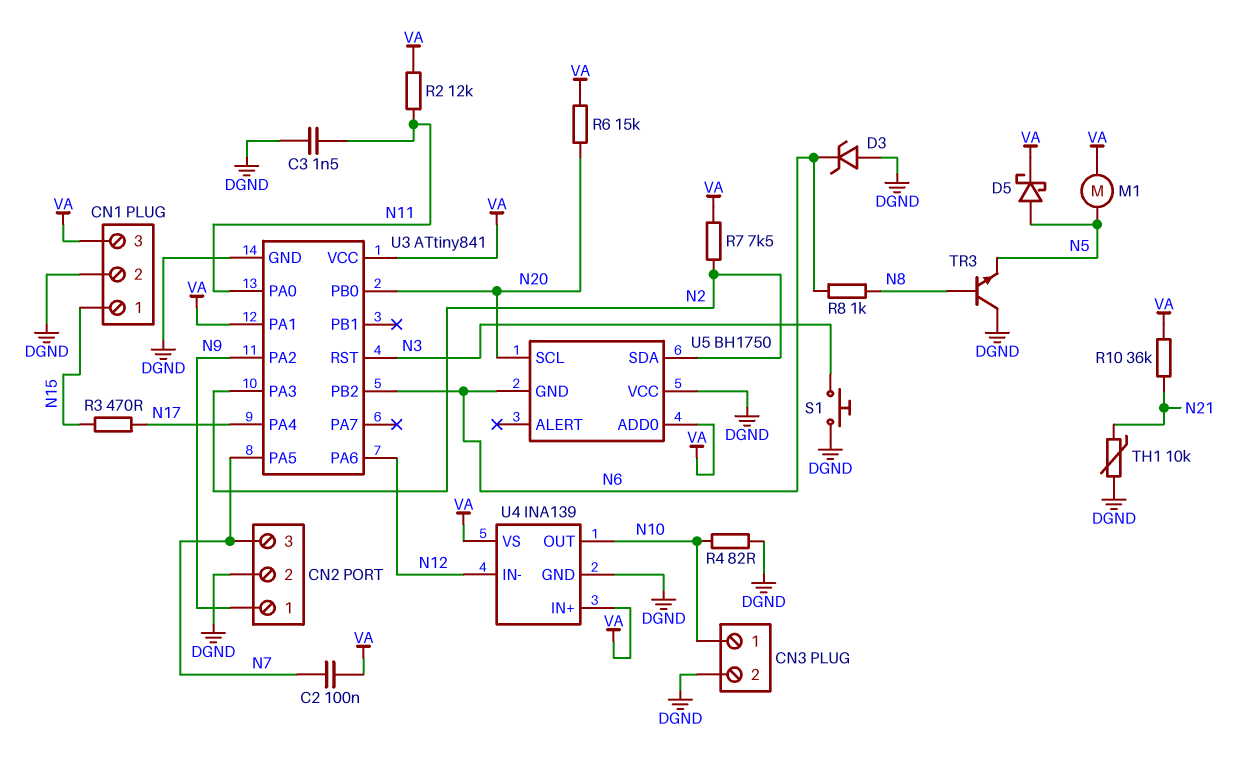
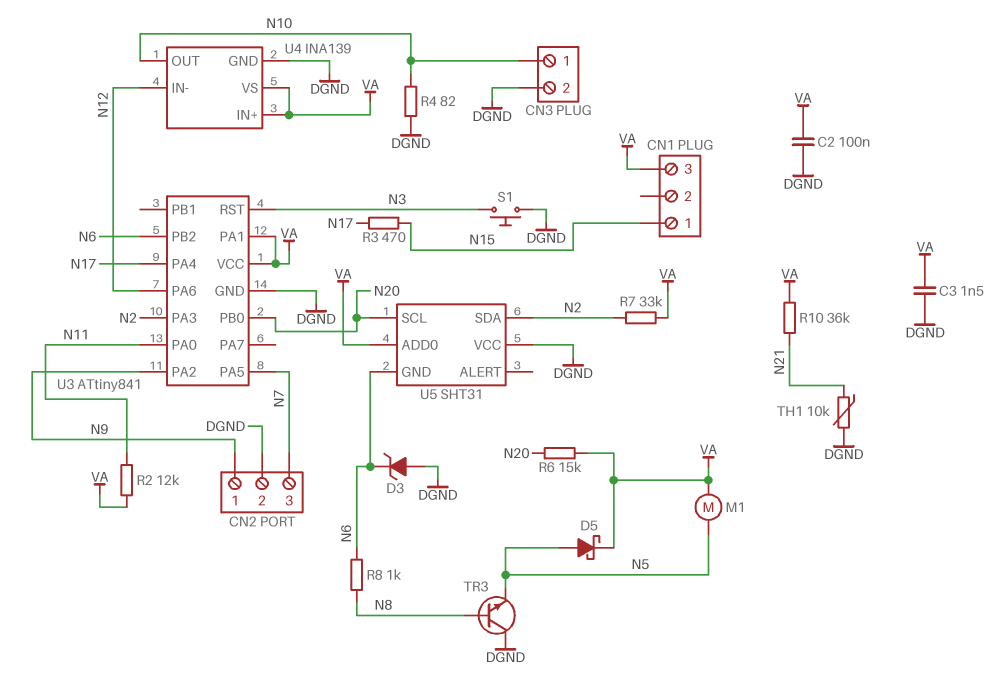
C2: 100nF (N7, VA) -> 100nF (DGND, VA)
C3: 1.5nF (DGND, N11) -> 1.5nF (DGND, VA)
CN1 pin 2: DGND -> none
R7: 7.5k (N2, VA) -> 33k (N2, VA)
U5: BH1750 -> SHT31

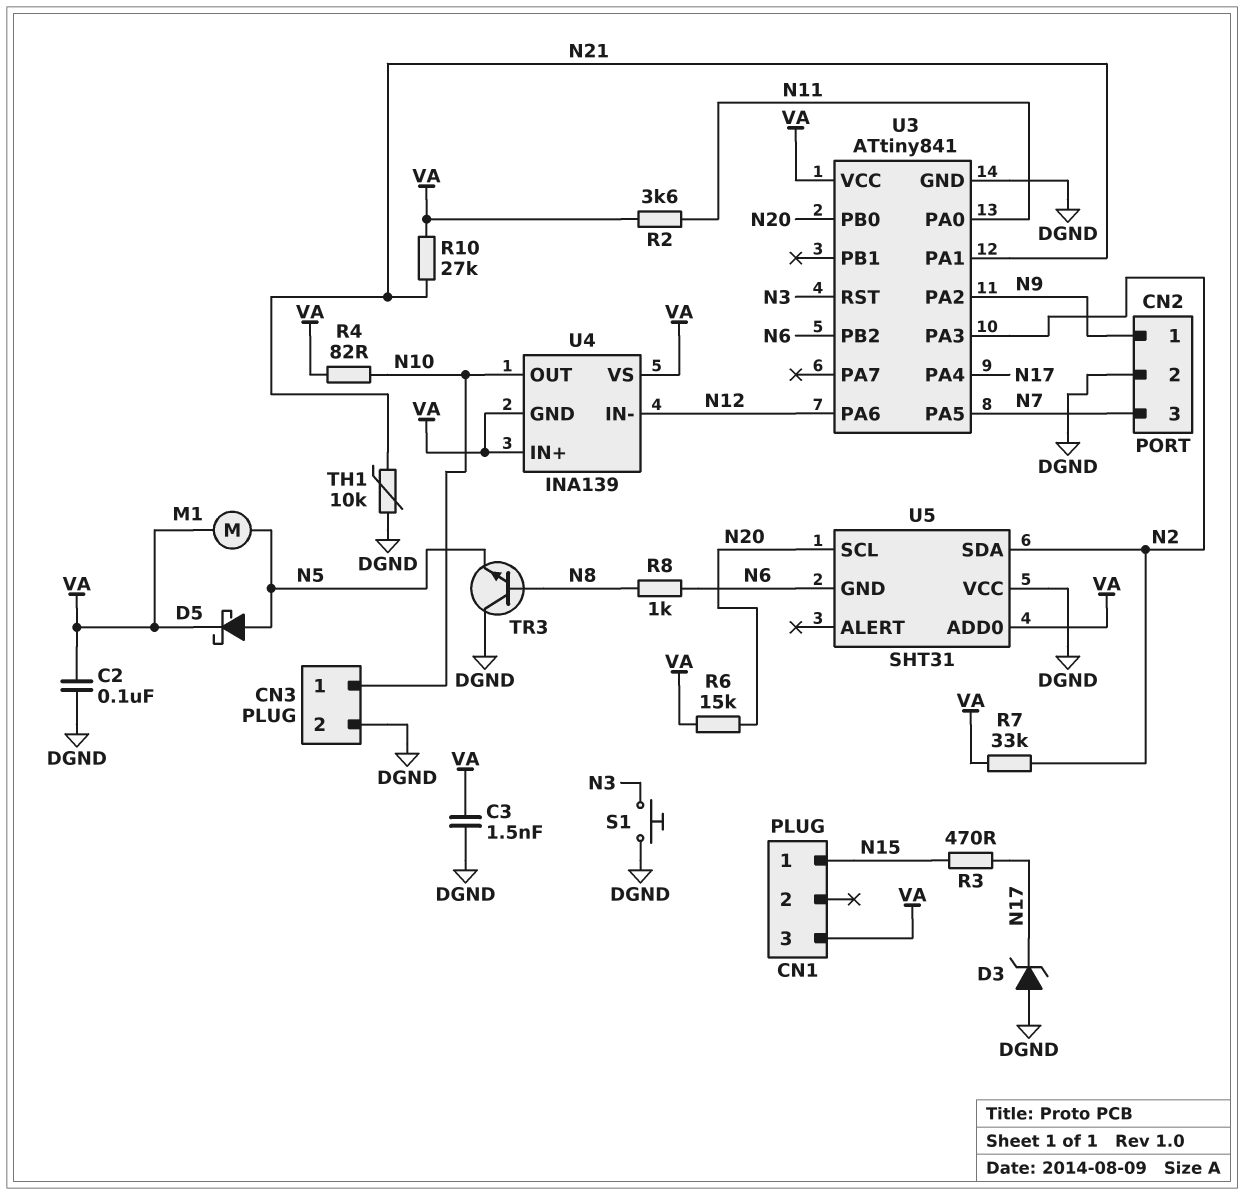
D3: zener (A DGND, K N6) -> zener (A DGND, K N17)
R2: 12k (N11, VA) -> 3.6k (N11, VA)
R4: 82 (DGND, N10) -> 82 (N10, VA)
R10: 36k (N21, VA) -> 27k (N21, VA)
U3 pin PA1: VA -> N21
U4 pin GND: DGND -> VA

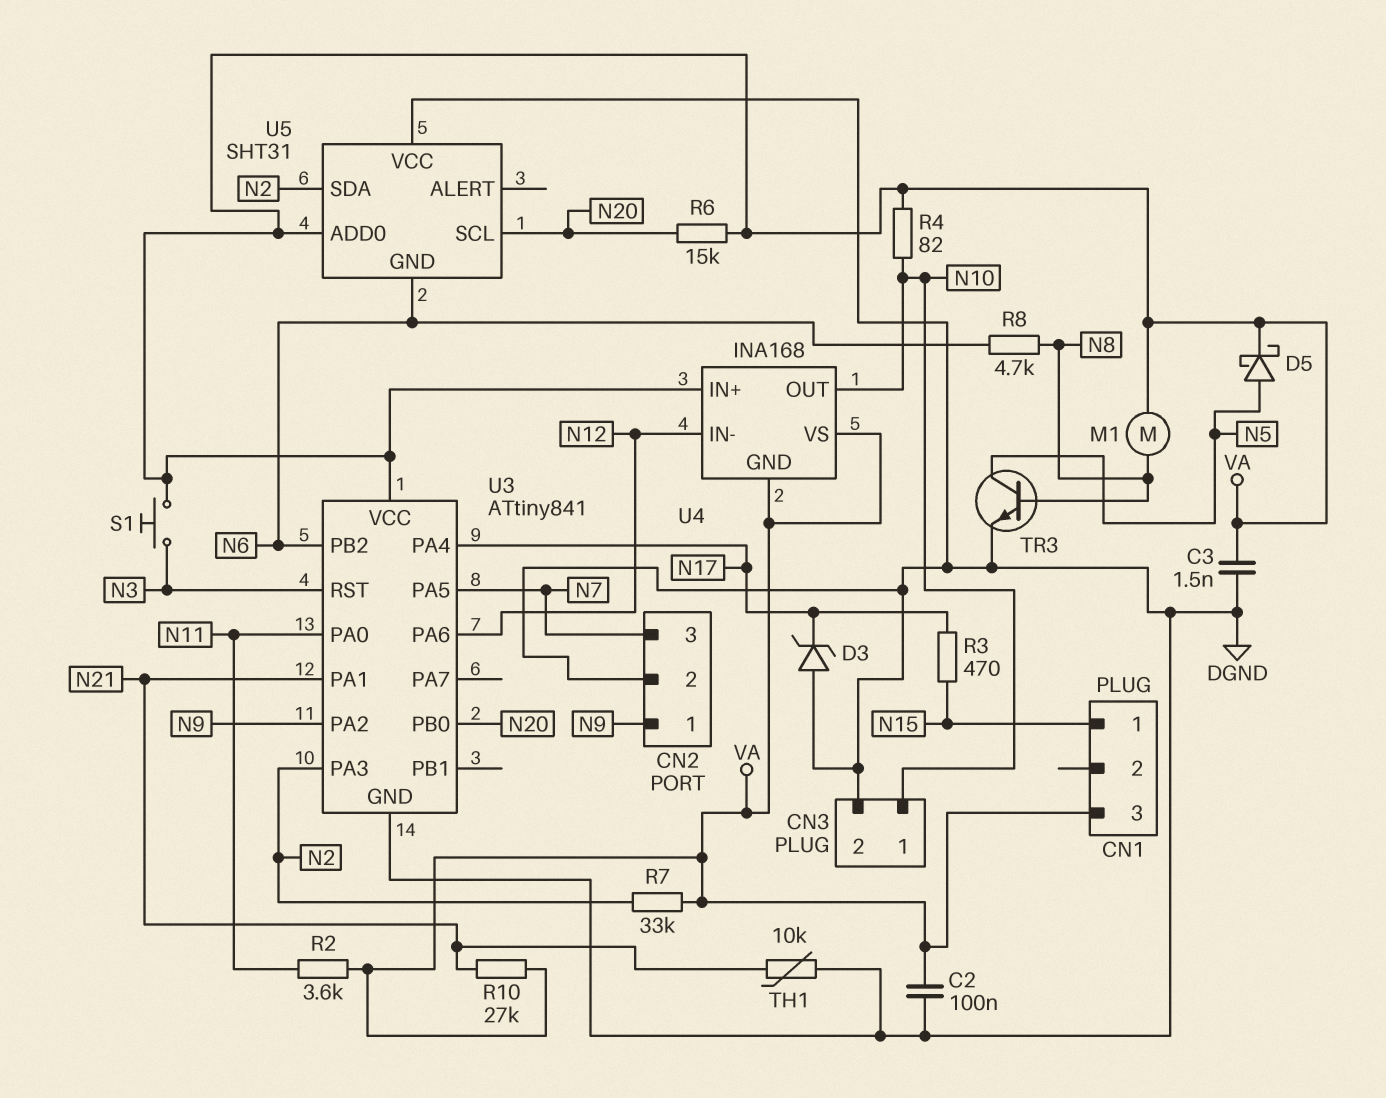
M1: motor (N5, VA) -> motor (N8, VA)
R8: 1k (N6, N8) -> 4.7k (N6, N8)
S1: button (DGND, N3) -> button (N3, VA)
TR3: NPN (B N8, C DGND, E N5) -> NPN (B N8, C N5, E DGND)
U4: INA139 -> INA168

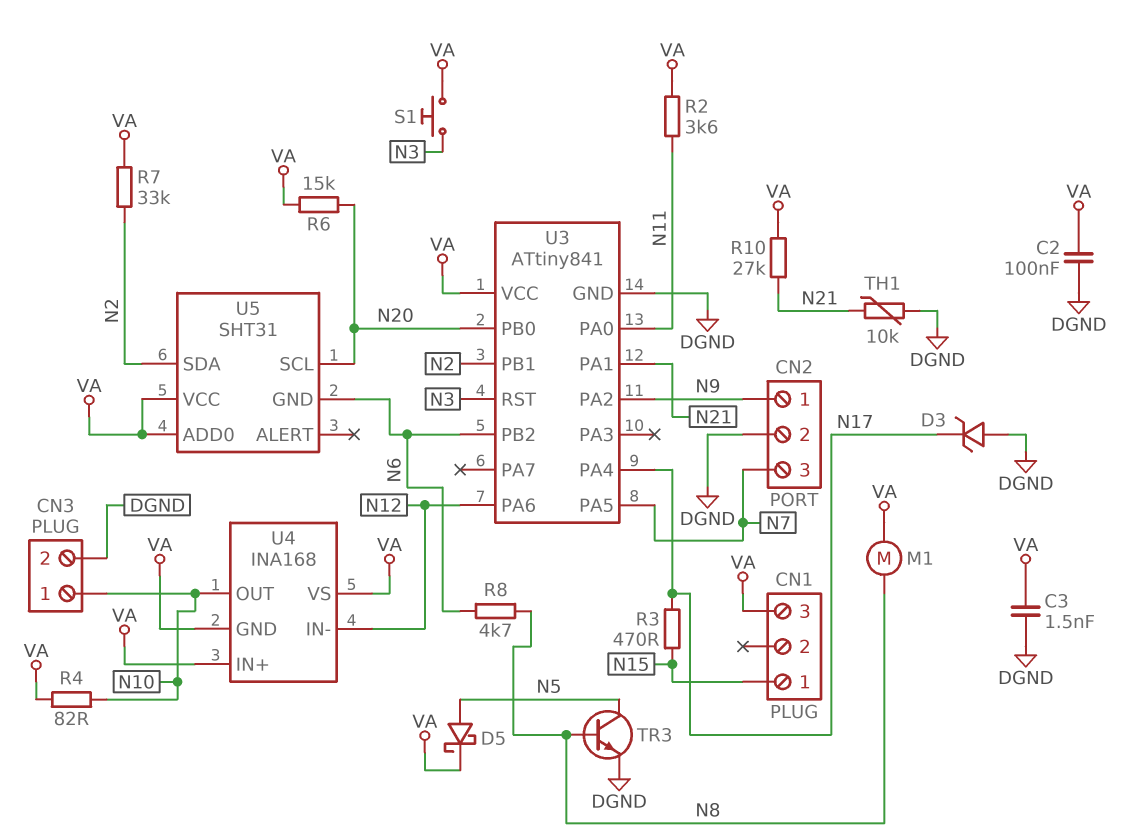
U3 pin PA3: N2 -> none
U3 pin PB1: none -> N2
U5 pin VCC: DGND -> VA

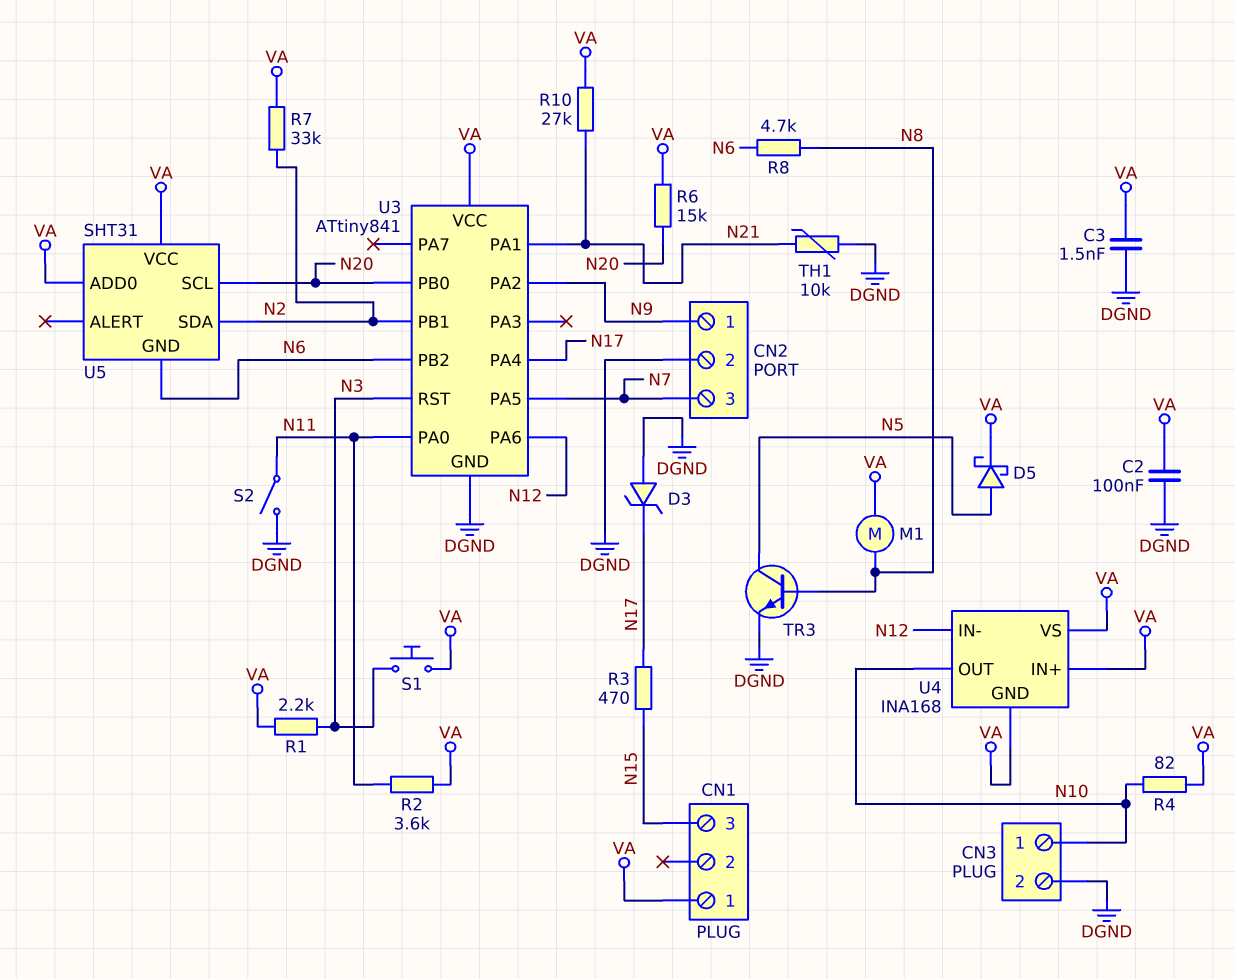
CN1 pin 1: N15 -> VA
CN1 pin 3: VA -> N15
R1: none -> 2.2k (N3, VA)
S2: none -> switch (DGND, N11)

